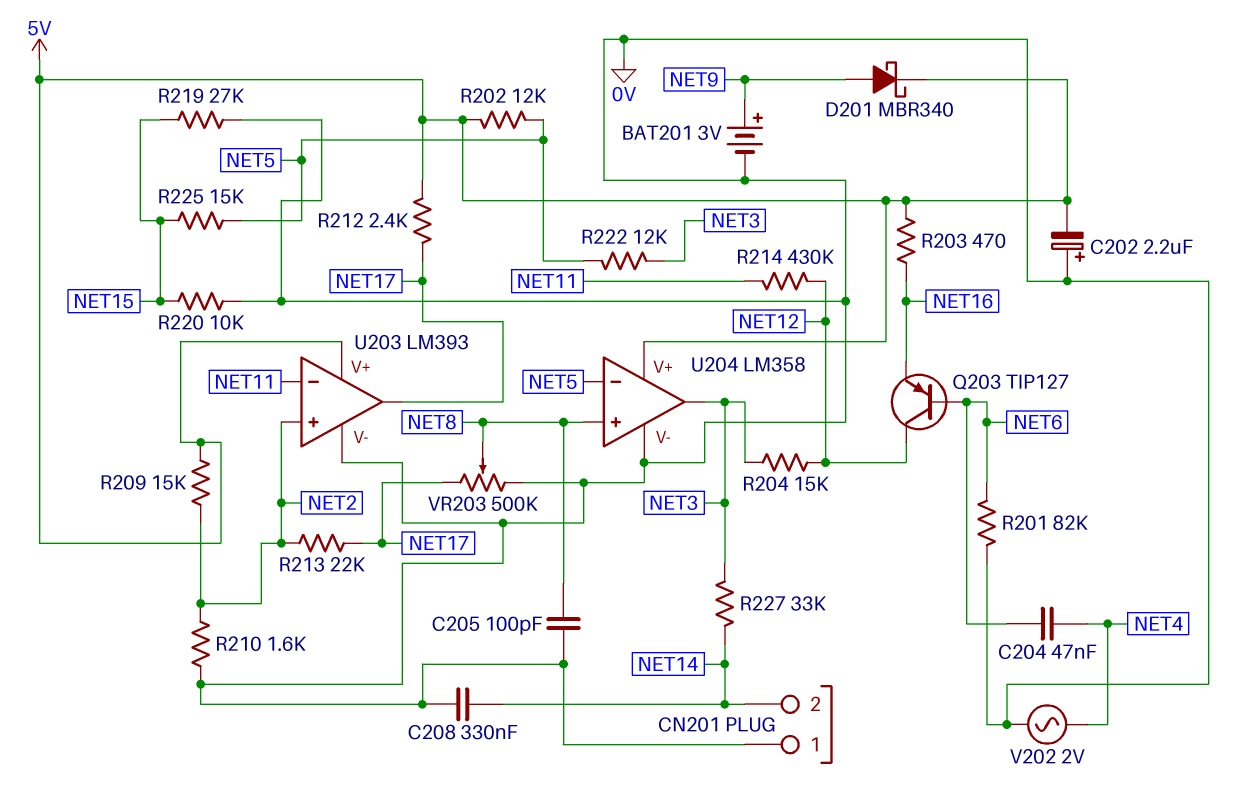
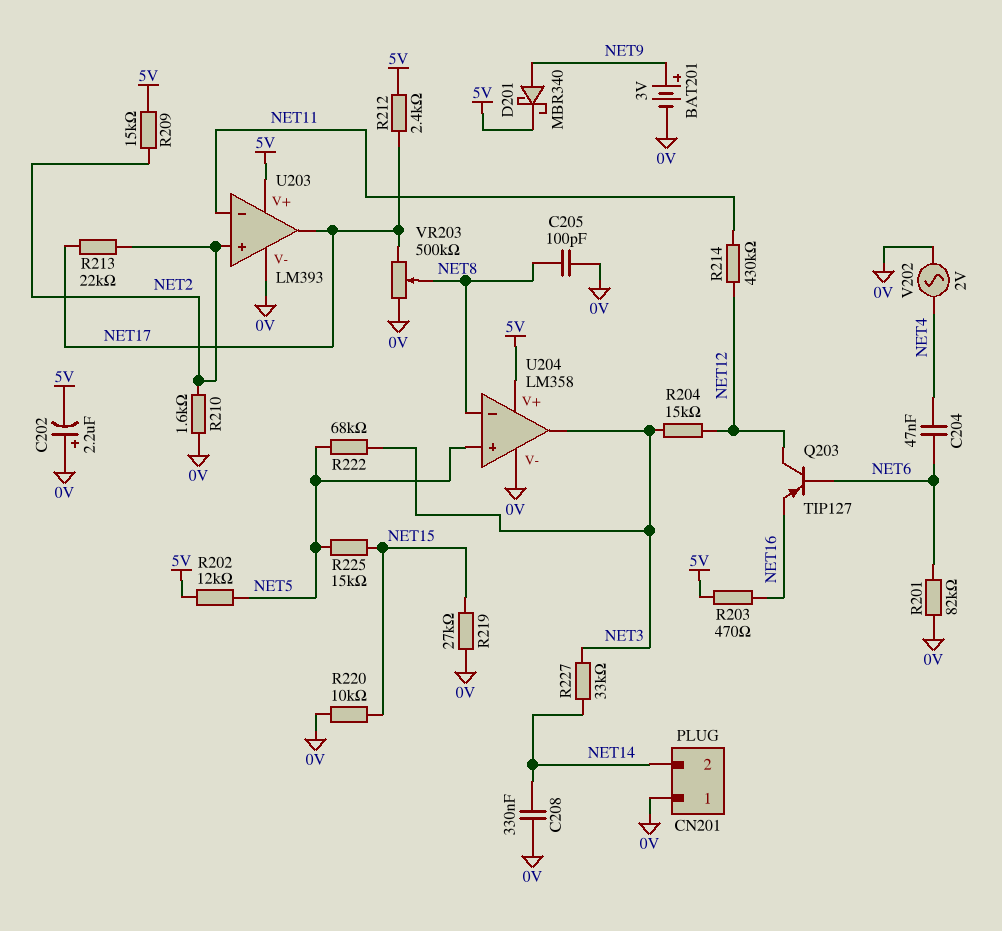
R222: 12k (NET3, NET5) -> 68k (NET3, NET5)
U204 pin in+: NET8 -> NET5
U204 pin in-: NET5 -> NET8

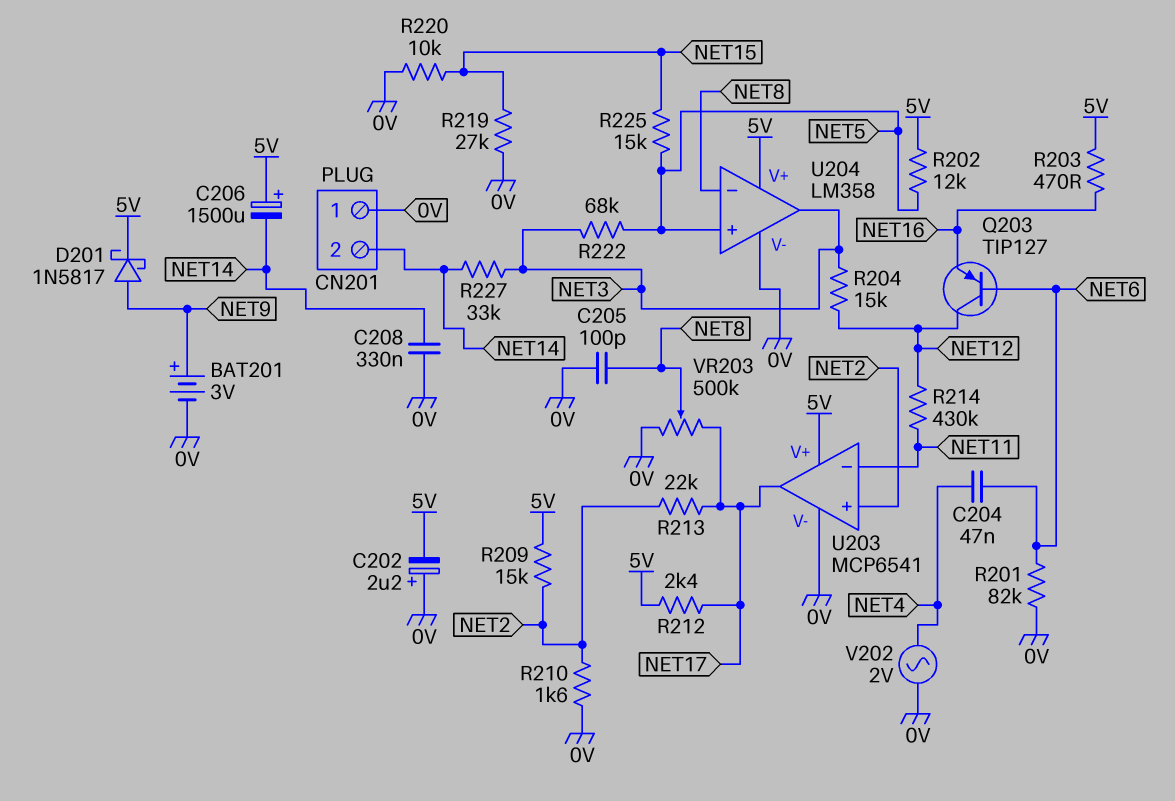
C206: none -> 1500uF (plus 5V, minus NET14)
D201: schottky MBR340 (A NET9, K 5V) -> schottky 1N5817 (A NET9, K 5V)
U203: LM393 -> MCP6541

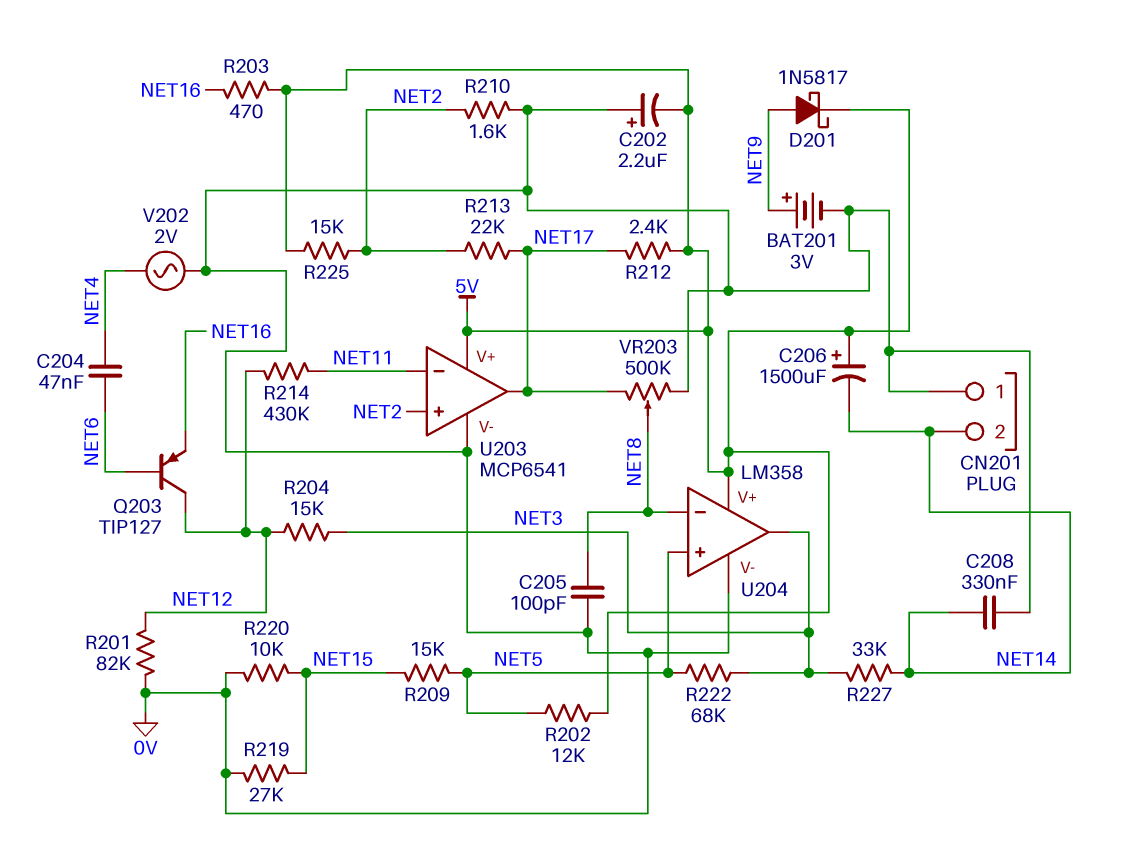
R201: 82k (0V, NET6) -> 82k (0V, NET12)
R209: 15k (5V, NET2) -> 15k (NET5, NET15)
R225: 15k (NET5, NET15) -> 15k (5V, NET2)

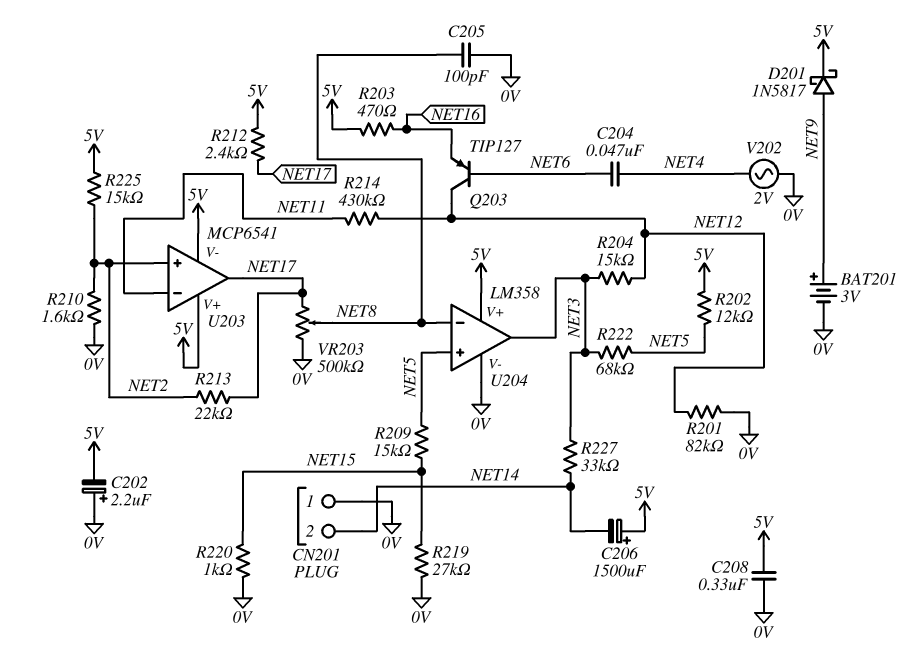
C208: 330nF (0V, NET14) -> 330nF (0V, 5V)
R220: 10k (0V, NET15) -> 1k (0V, NET15)
U203 pin V-: 0V -> 5V

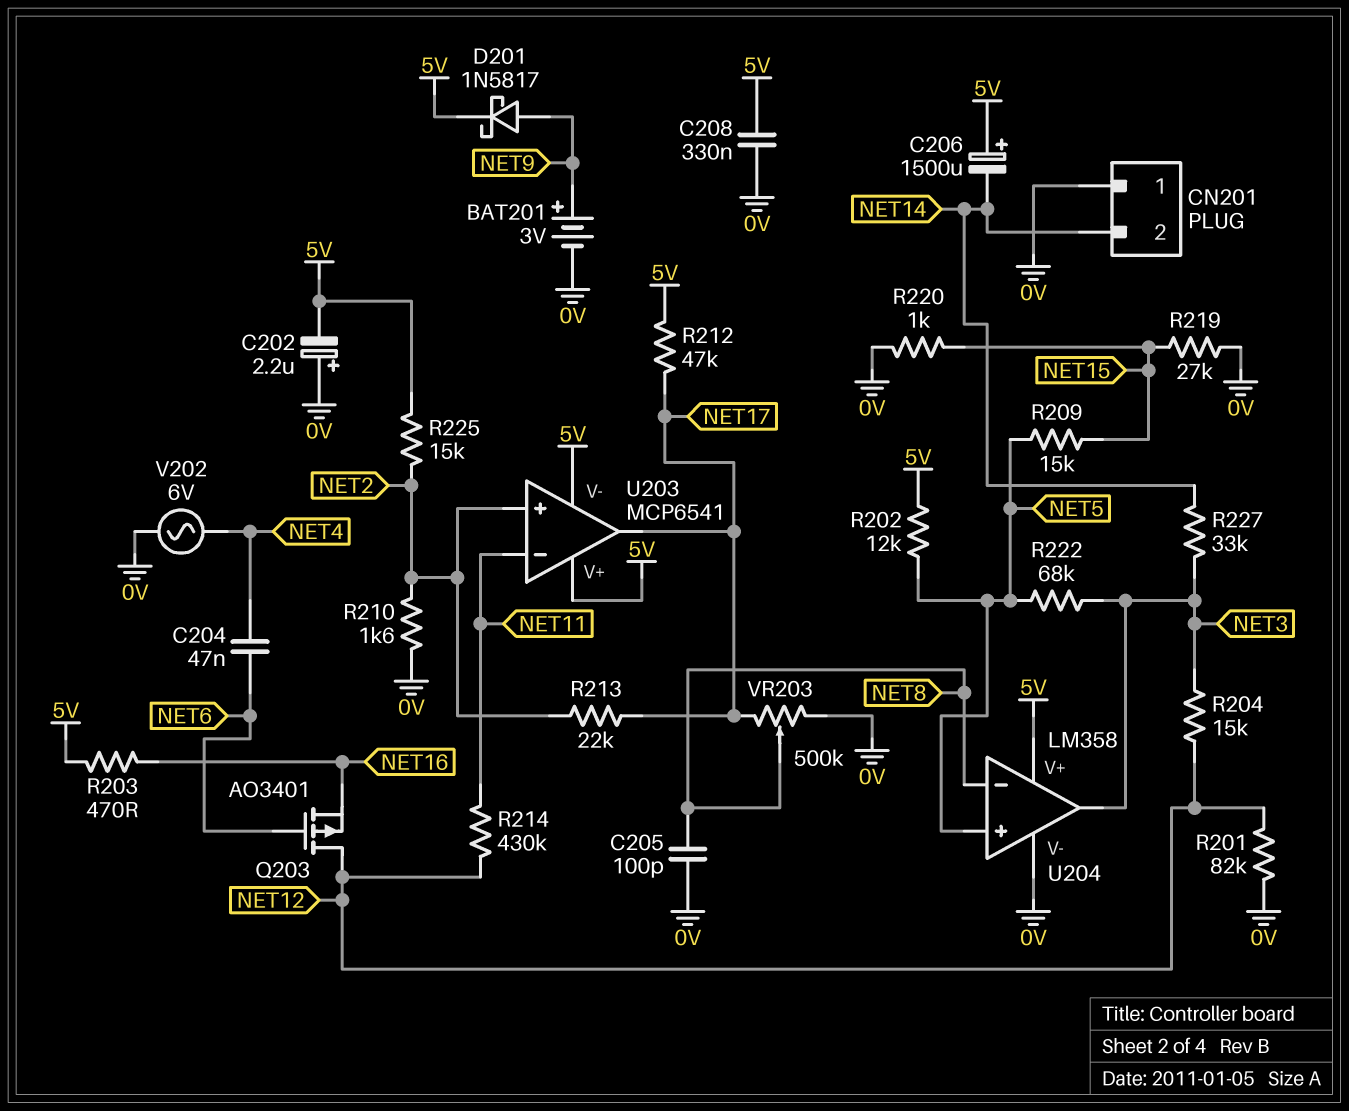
Q203: PNP TIP127 (B NET6, C NET12, E NET16) -> PMOS AO3401 (G NET6, D NET12, S NET16)
R212: 2.4k (5V, NET17) -> 47k (5V, NET17)
V202: AC 2V (0V, NET4) -> AC 6V (0V, NET4)

